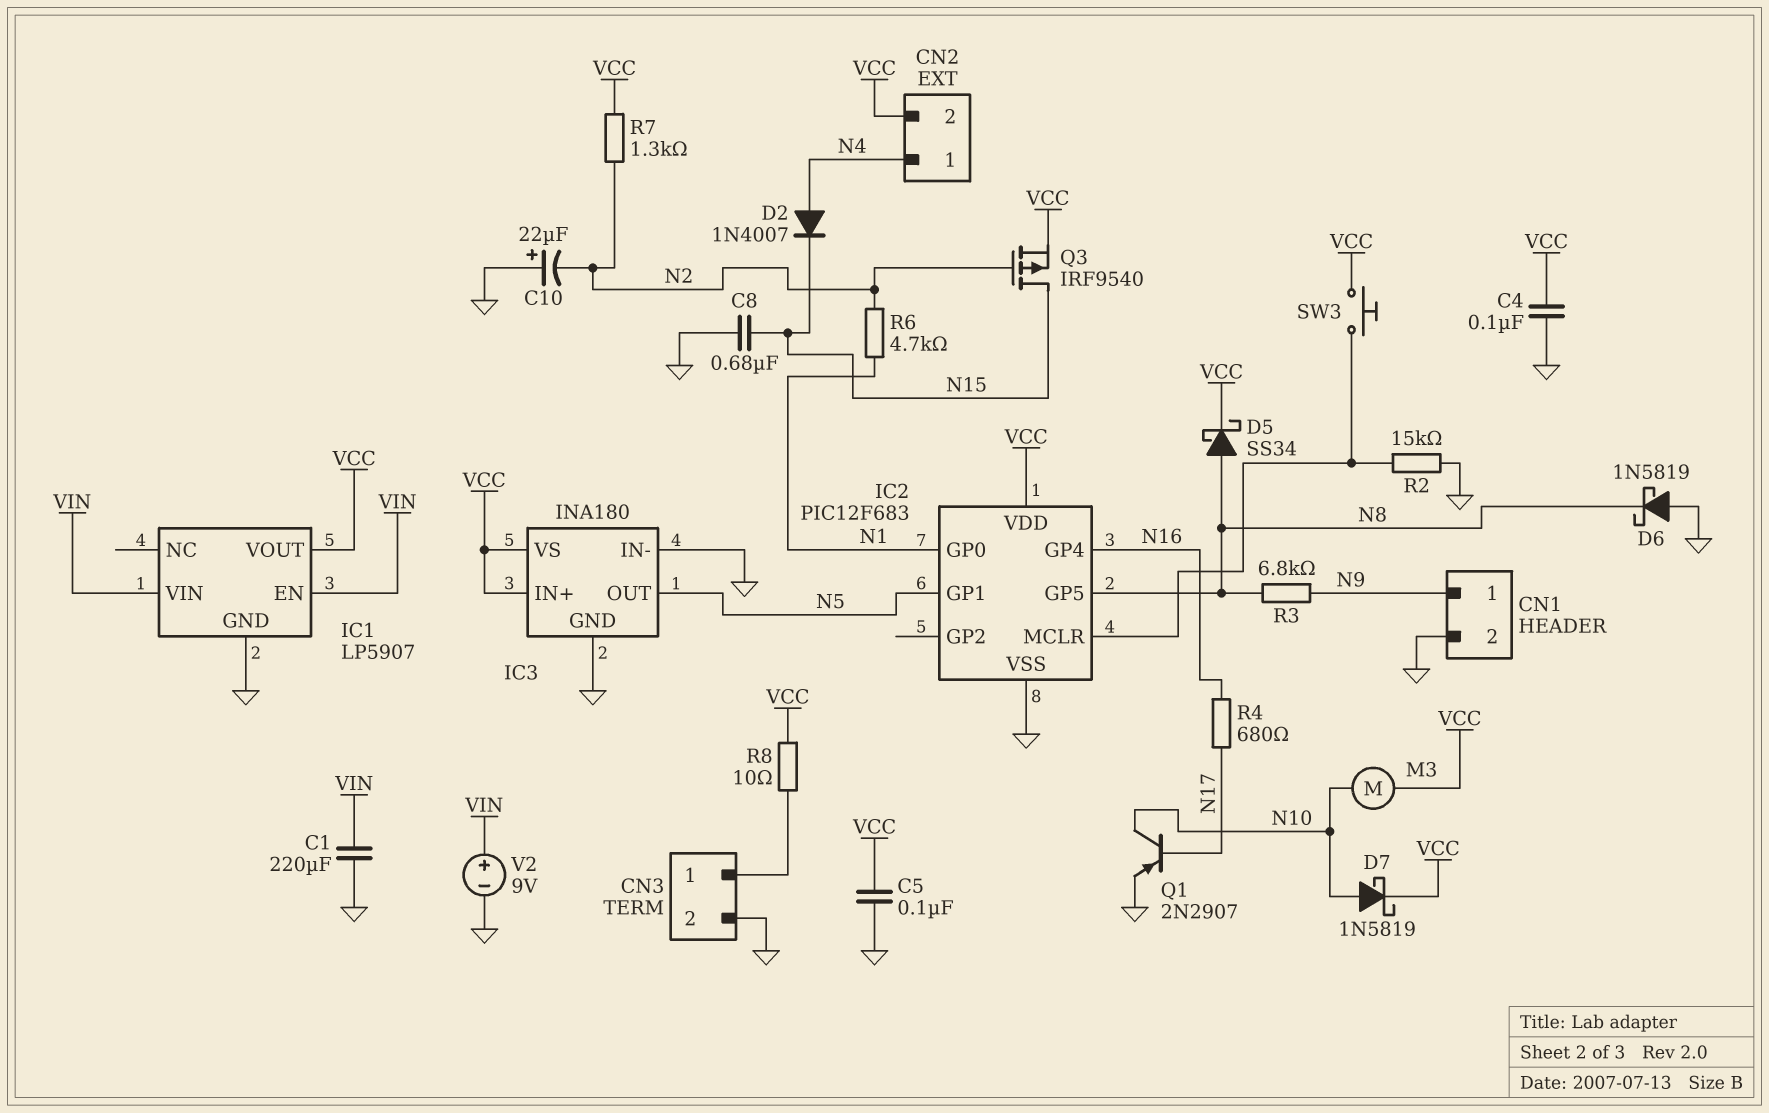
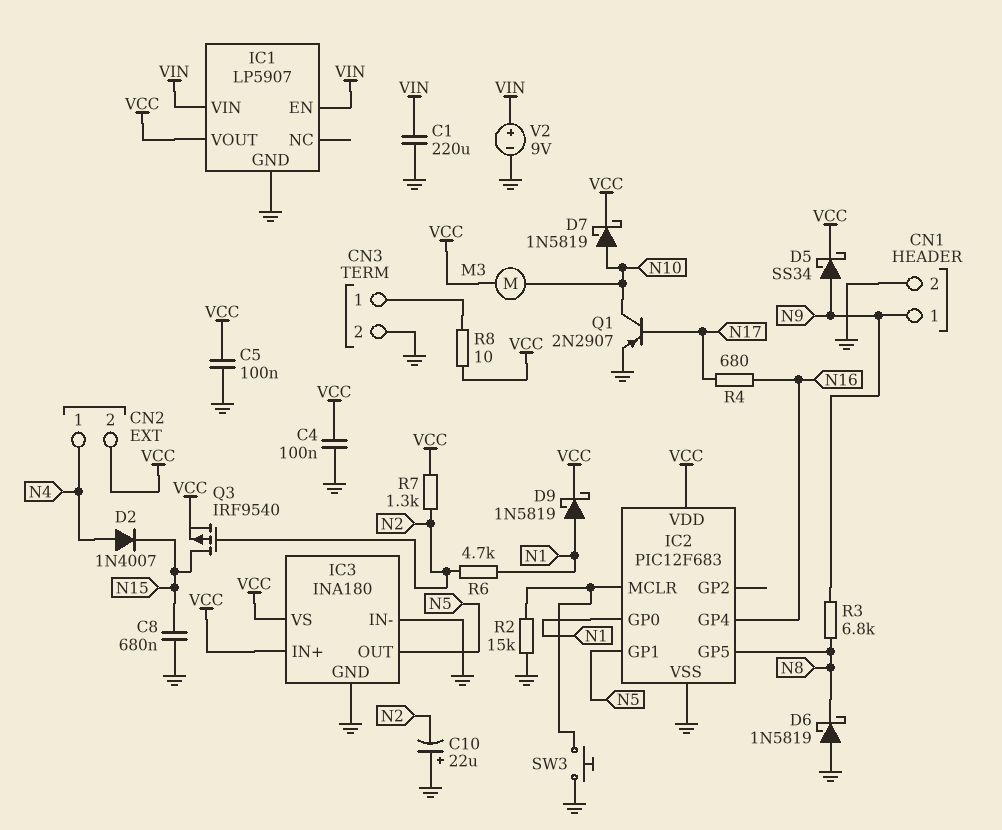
D5: schottky SS34 (A N8, K VCC) -> schottky SS34 (A N9, K VCC)
D9: none -> schottky 1N5819 (A N1, K VCC)
SW3: button (IC2/MCLR, VCC) -> button (GND, IC2/MCLR)

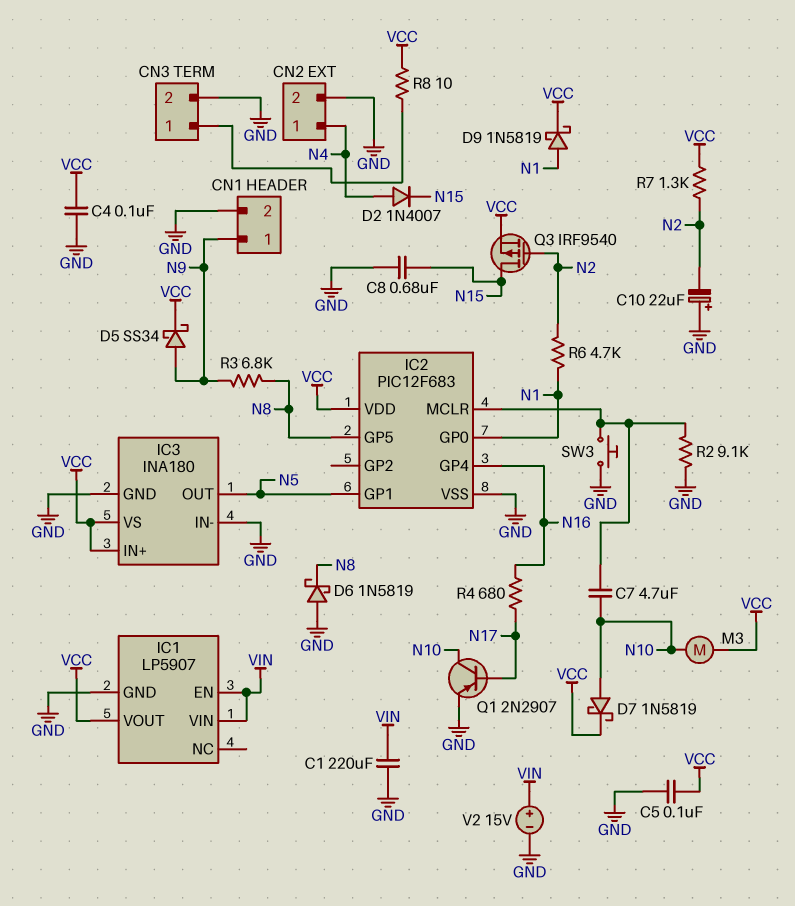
C7: none -> 4.7uF (IC2/MCLR, N10)
CN2 pin 2: VCC -> GND
R2: 15k (GND, IC2/MCLR) -> 9.1k (GND, IC2/MCLR)
V2: 9V (plus VIN, minus GND) -> 15V (plus VIN, minus GND)

